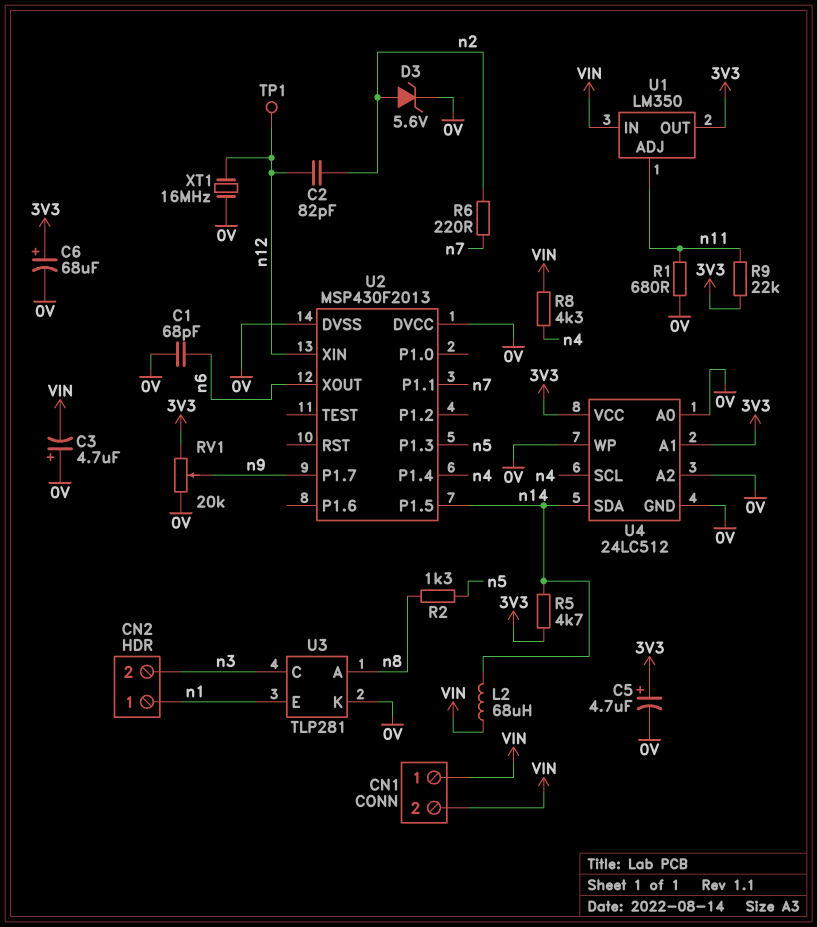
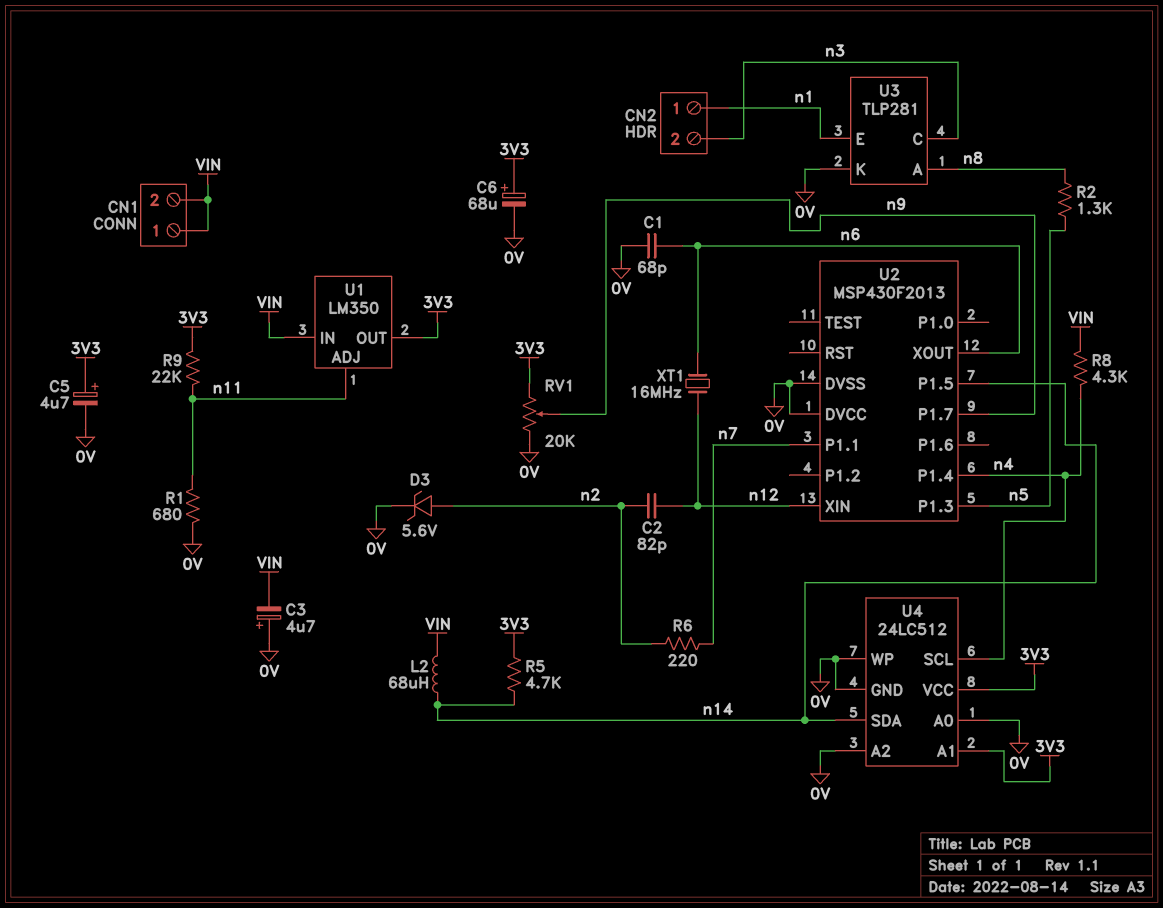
TP1: test point (n12) -> none
XT1: 16MHz (0V, n12) -> 16MHz (n6, n12)

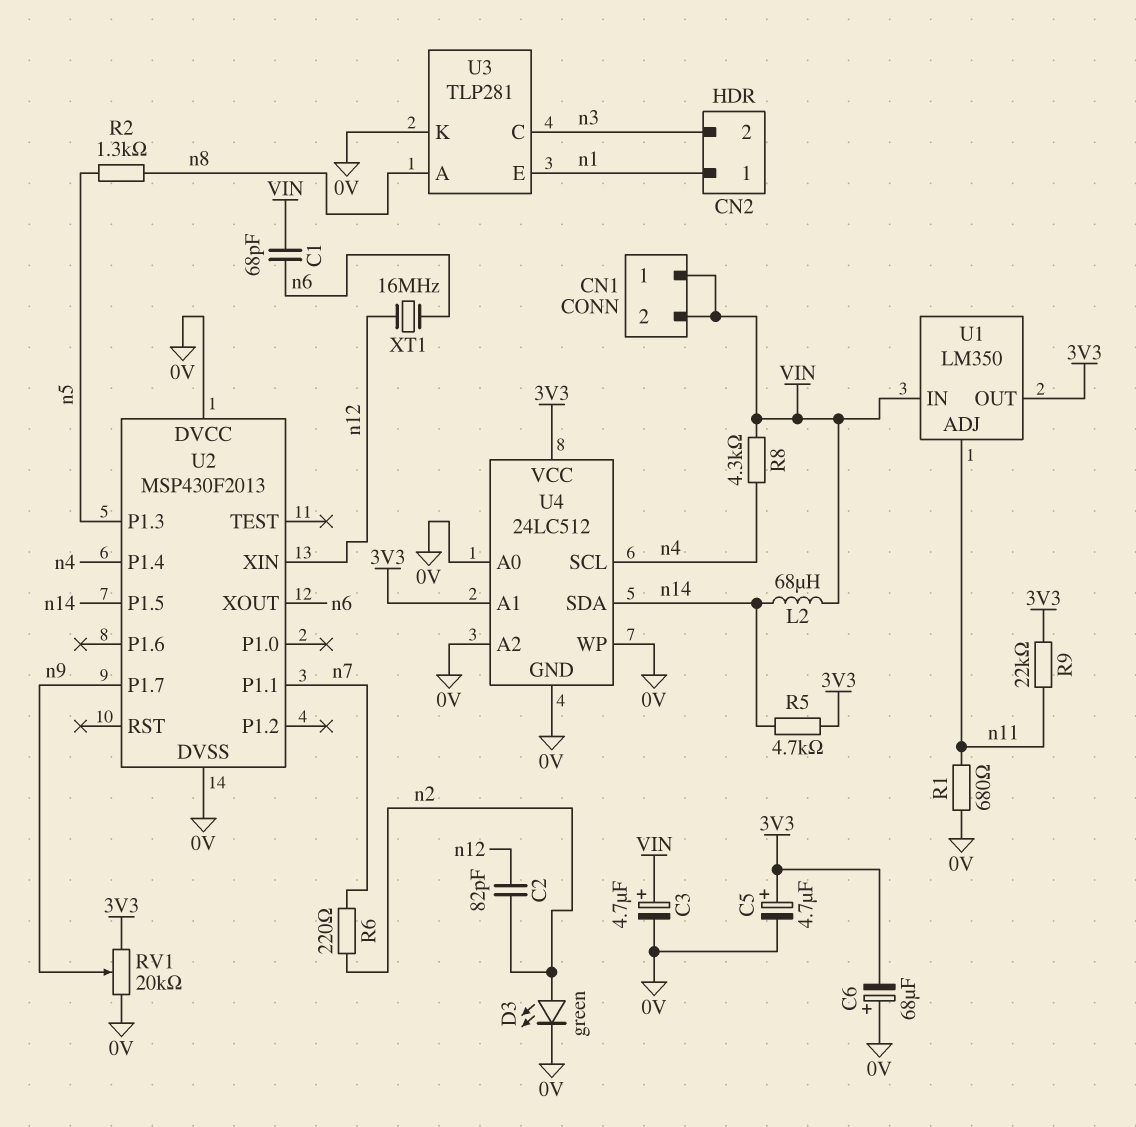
C1: 68pF (0V, n6) -> 68pF (VIN, n6)
C3: 4.7uF (plus 0V, minus VIN) -> 4.7uF (plus VIN, minus 0V)
C6: 68uF (plus 3V3, minus 0V) -> 68uF (plus 0V, minus 3V3)
D3: zener 5.6V (A n2, K 0V) -> LED green (A n2, K 0V)

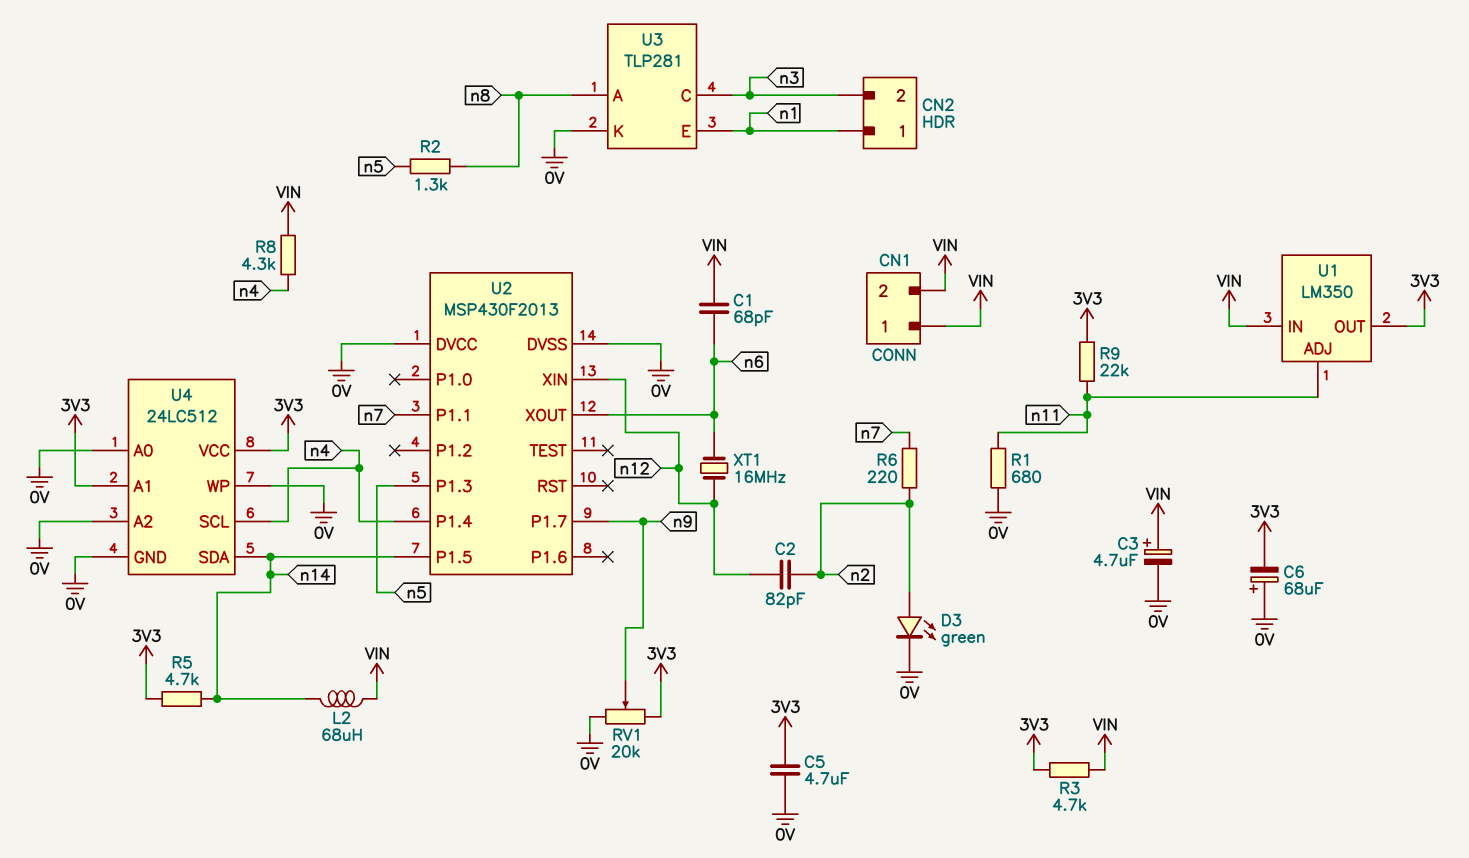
C5: 4.7uF (plus 3V3, minus 0V) -> 4.7uF (0V, 3V3)
R3: none -> 4.7k (3V3, VIN)

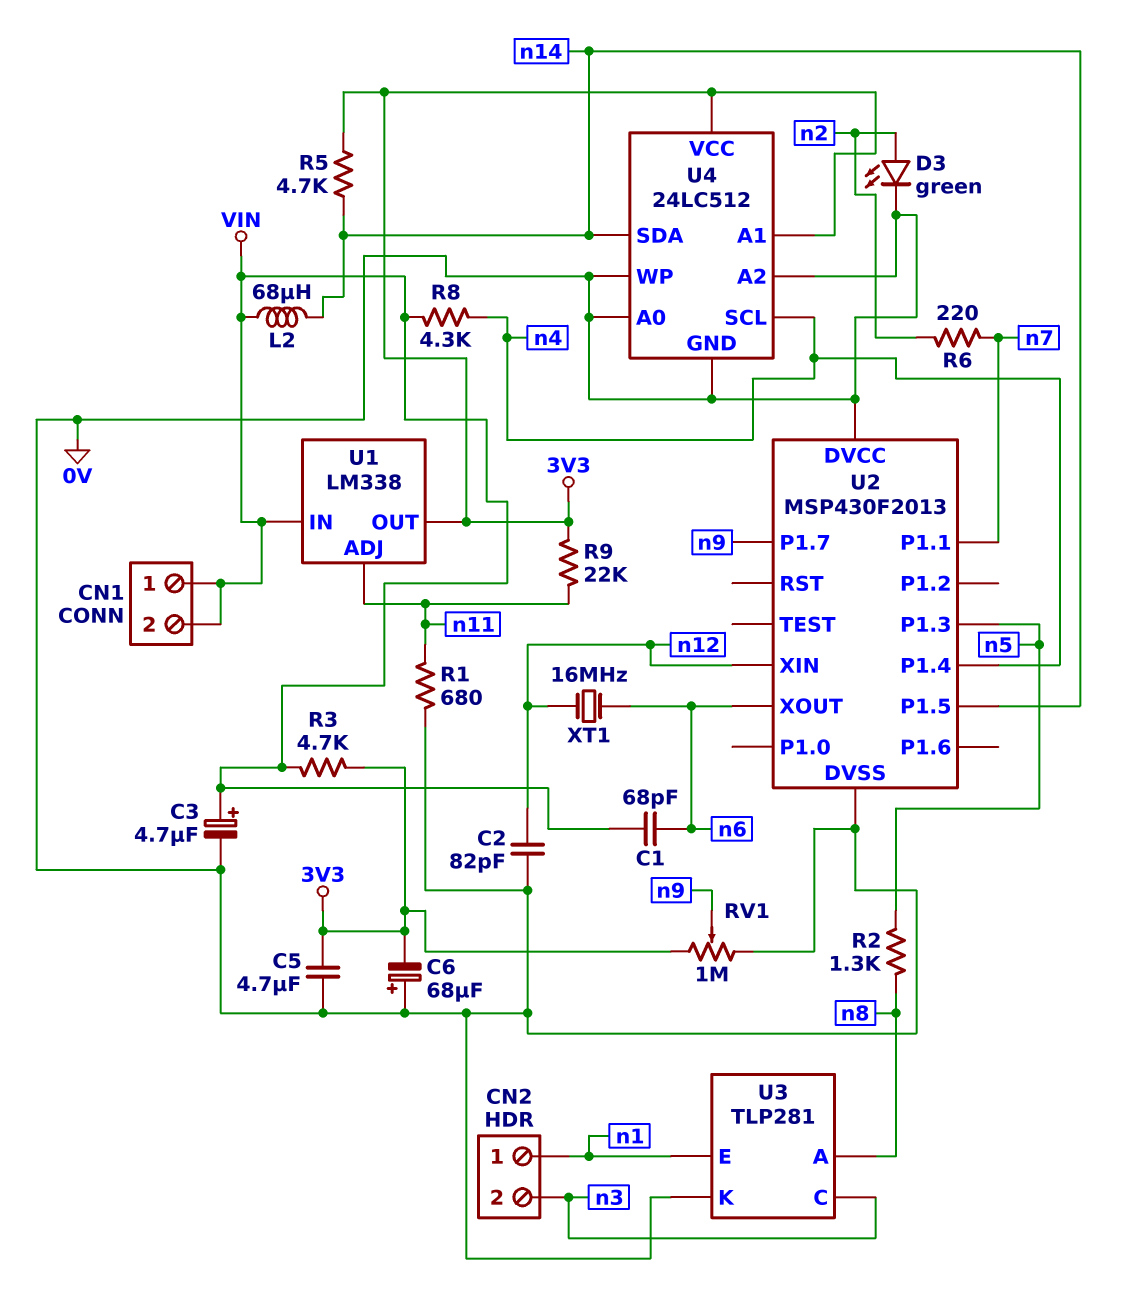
C2: 82pF (n2, n12) -> 82pF (0V, n12)
RV1: 20k (0V, 3V3, wiper n9) -> 1M (0V, 3V3, wiper n9)
U1: LM350 -> LM338

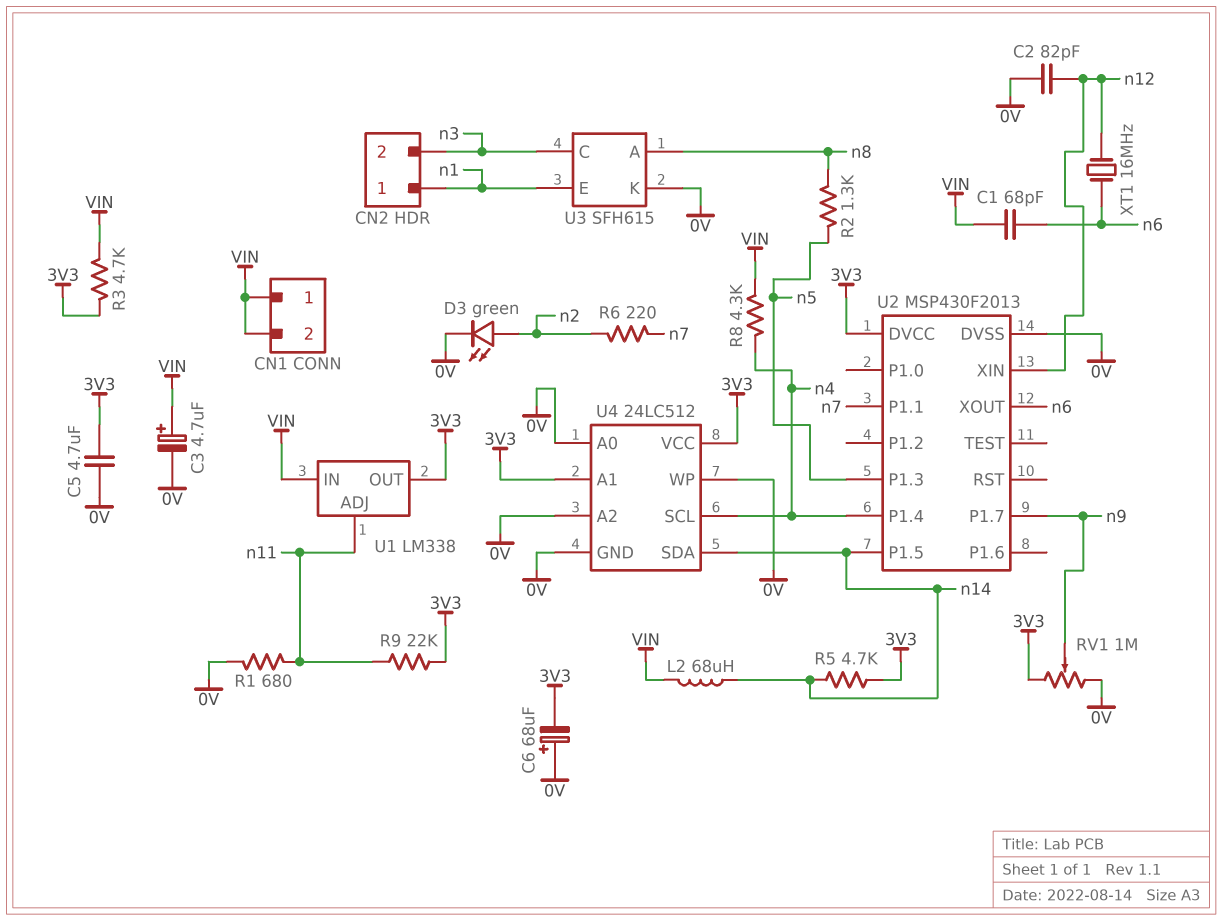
U2 pin DVCC: 0V -> 3V3
U3: TLP281 -> SFH615

